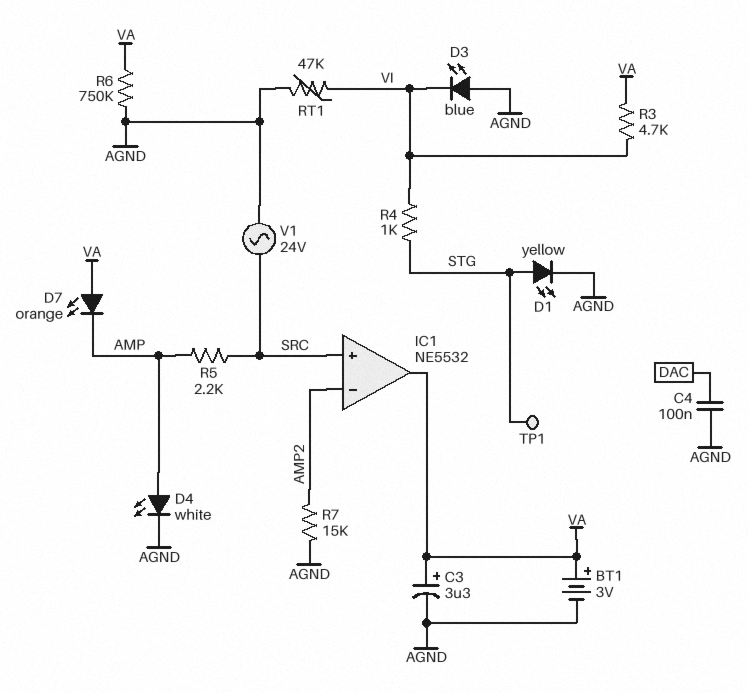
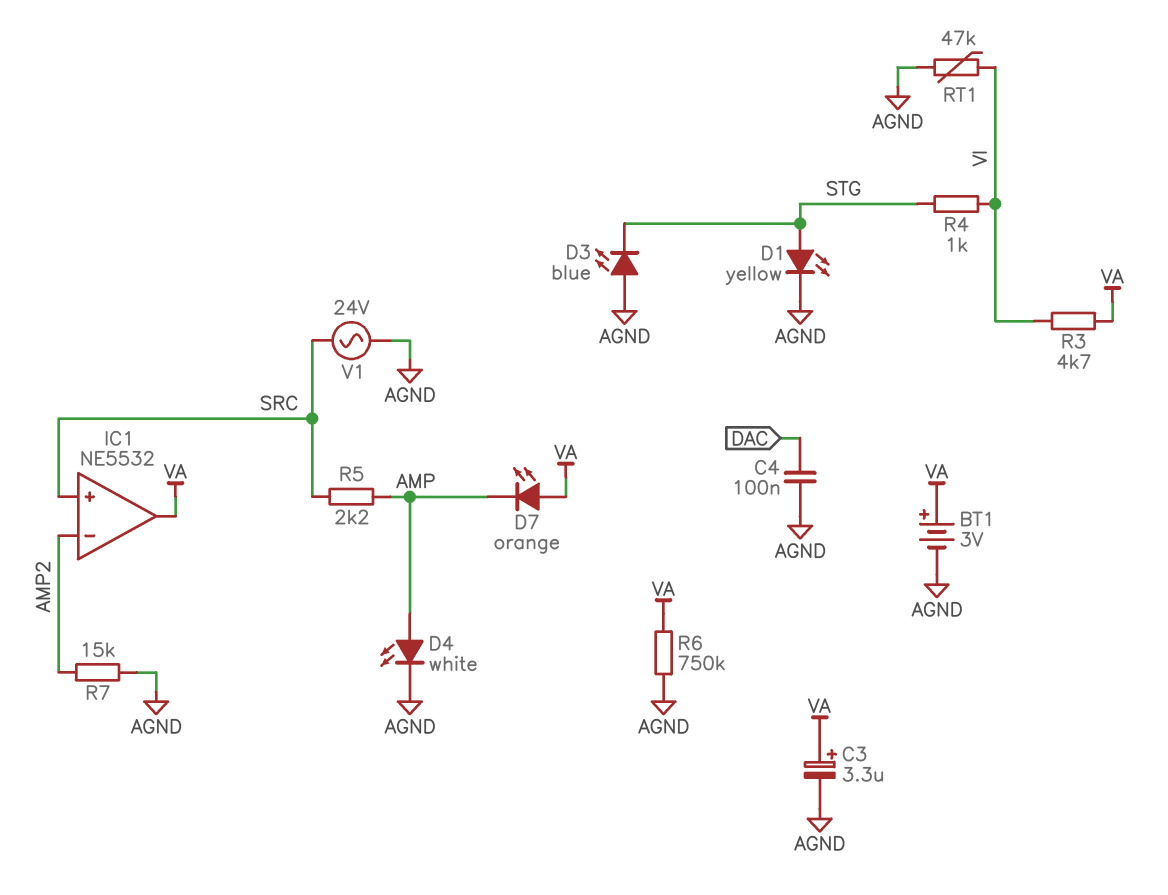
D3: LED blue (A AGND, K VI) -> LED blue (A AGND, K STG)
TP1: test point (STG) -> none

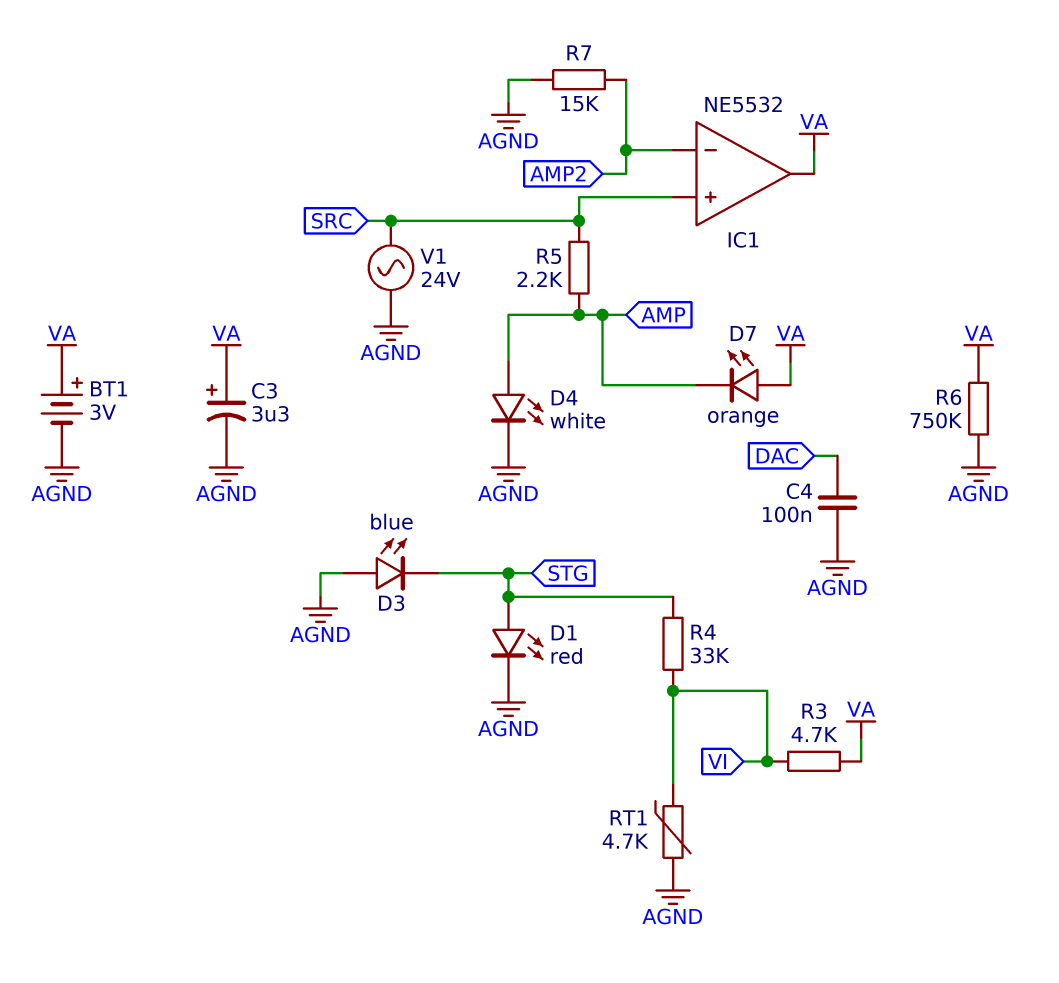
D1: LED yellow (A STG, K AGND) -> LED red (A STG, K AGND)
R4: 1k (STG, VI) -> 33k (STG, VI)
RT1: 47k (AGND, VI) -> 4.7k (AGND, VI)

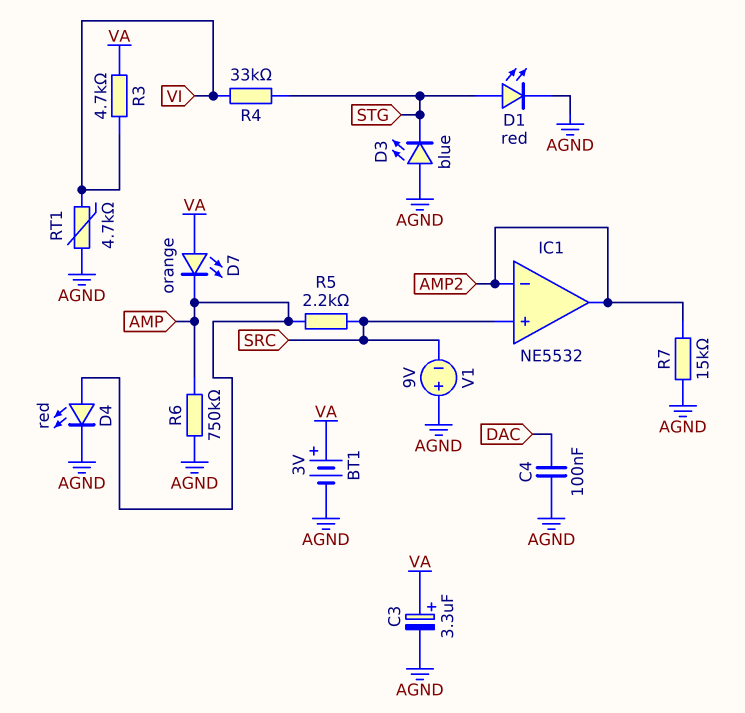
D4: LED white (A AMP, K AGND) -> LED red (A AMP, K AGND)
IC1 pin out: VA -> AMP2
R6: 750k (AGND, VA) -> 750k (AGND, AMP)
V1: AC 24V (AGND, SRC) -> 9V (plus AGND, minus SRC)

